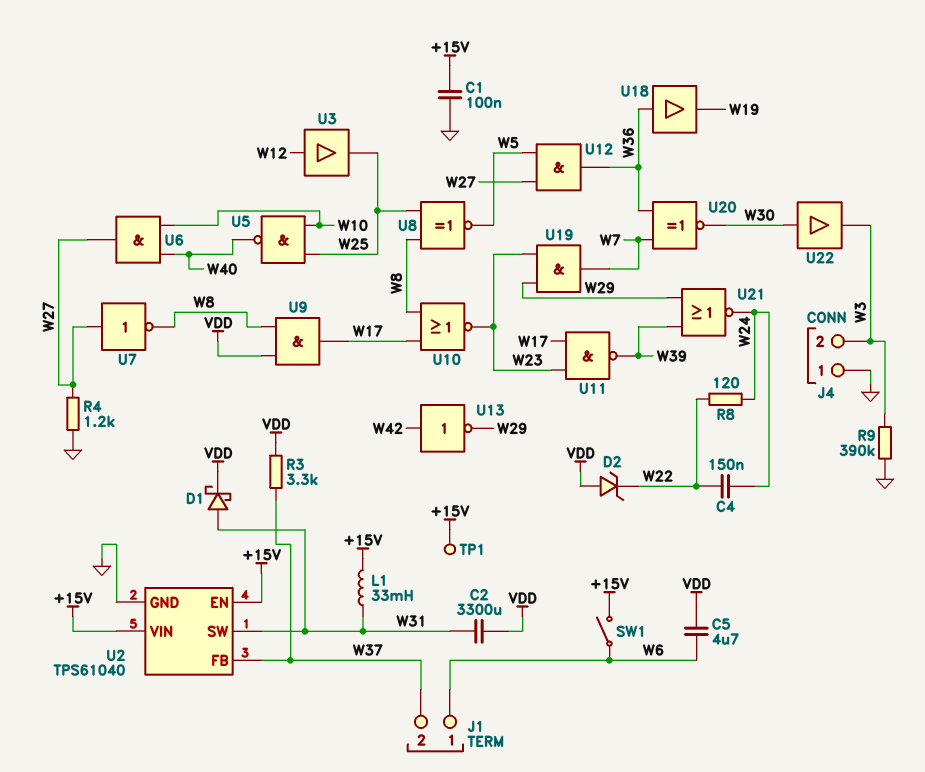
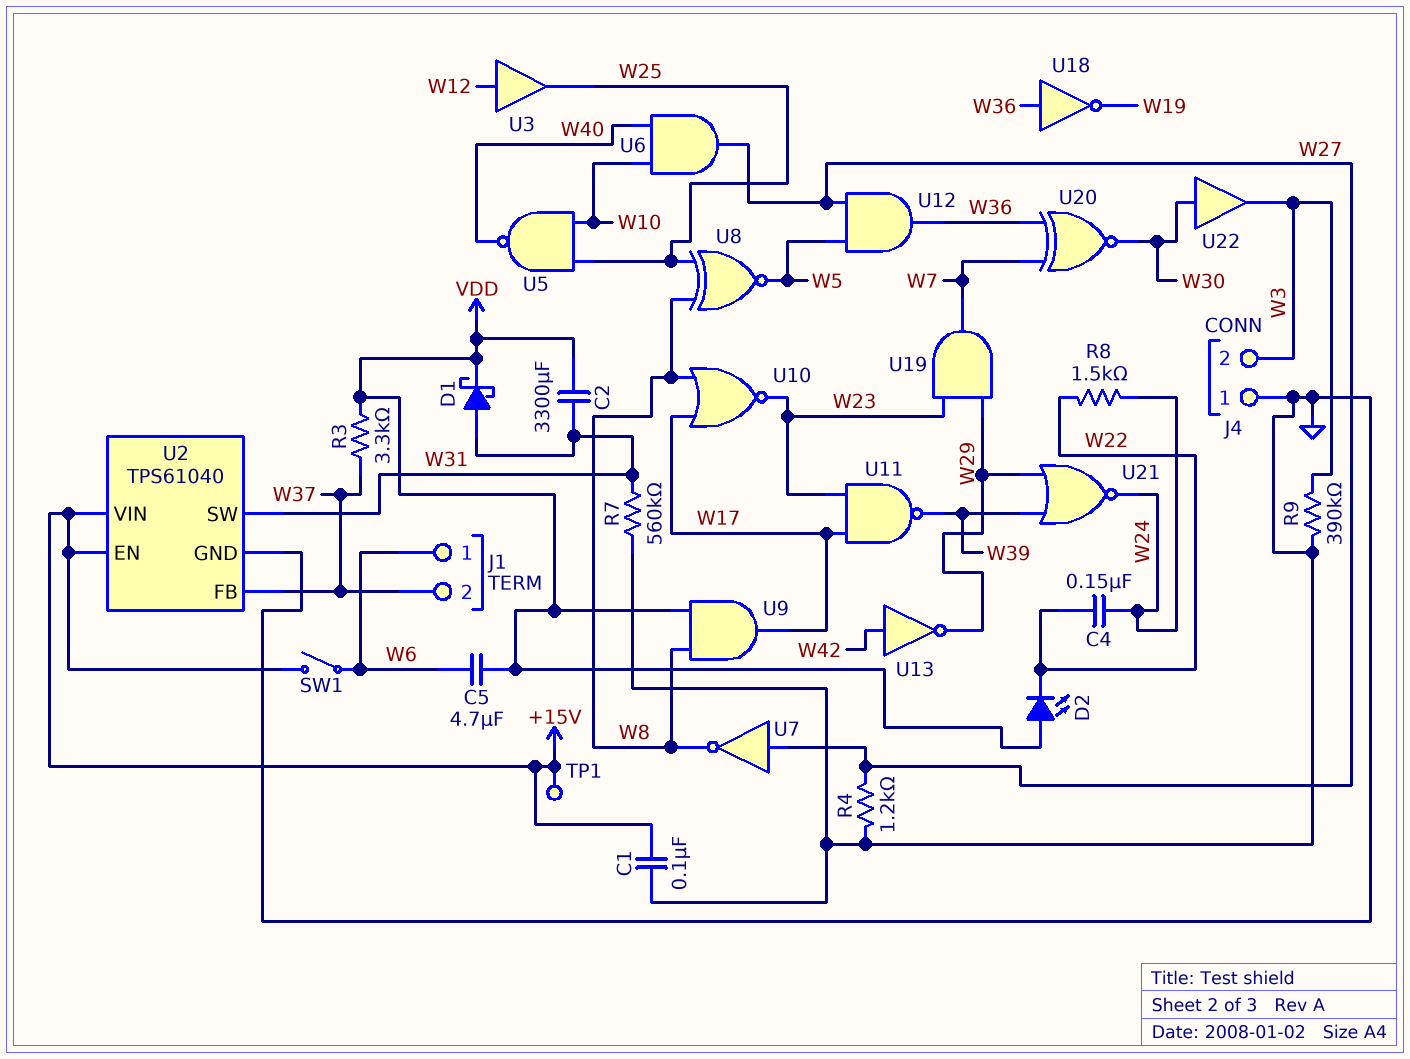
D2: zener (A VDD, K W22) -> LED (A VDD, K W22)
L1: 33mH (+15V, W31) -> none
R7: none -> 560k (GND, W31)
R8: 120 (W22, W24) -> 1.5k (W22, W24)
U18: buffer (in W36, out W19) -> NOT (in W36, out W19)

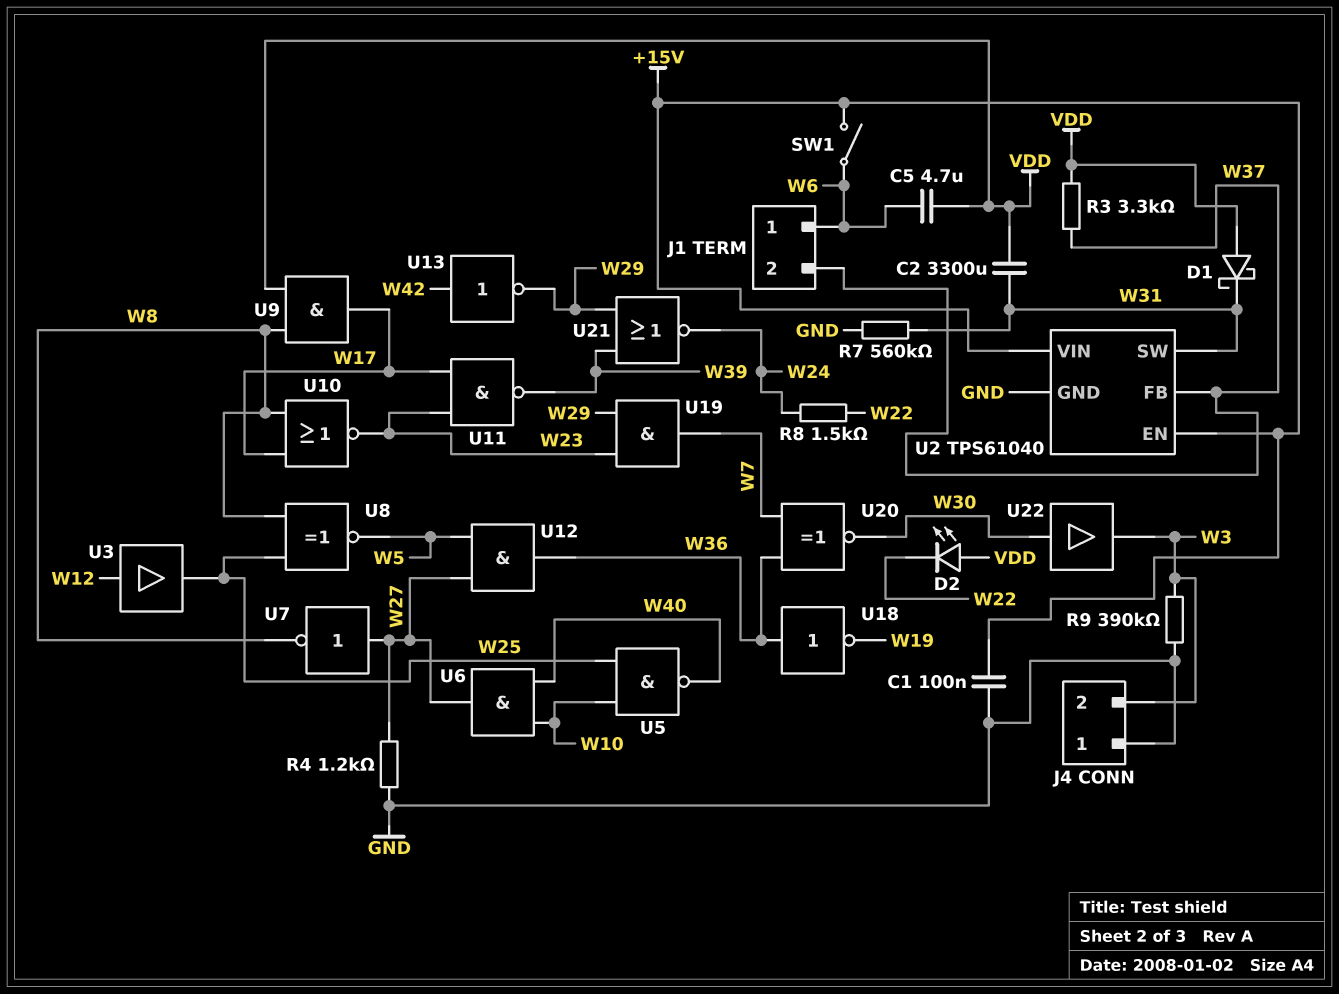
C4: 150nF (W22, W24) -> none
D1: schottky (A W31, K VDD) -> schottky (A VDD, K W31)
TP1: test point (+15V) -> none

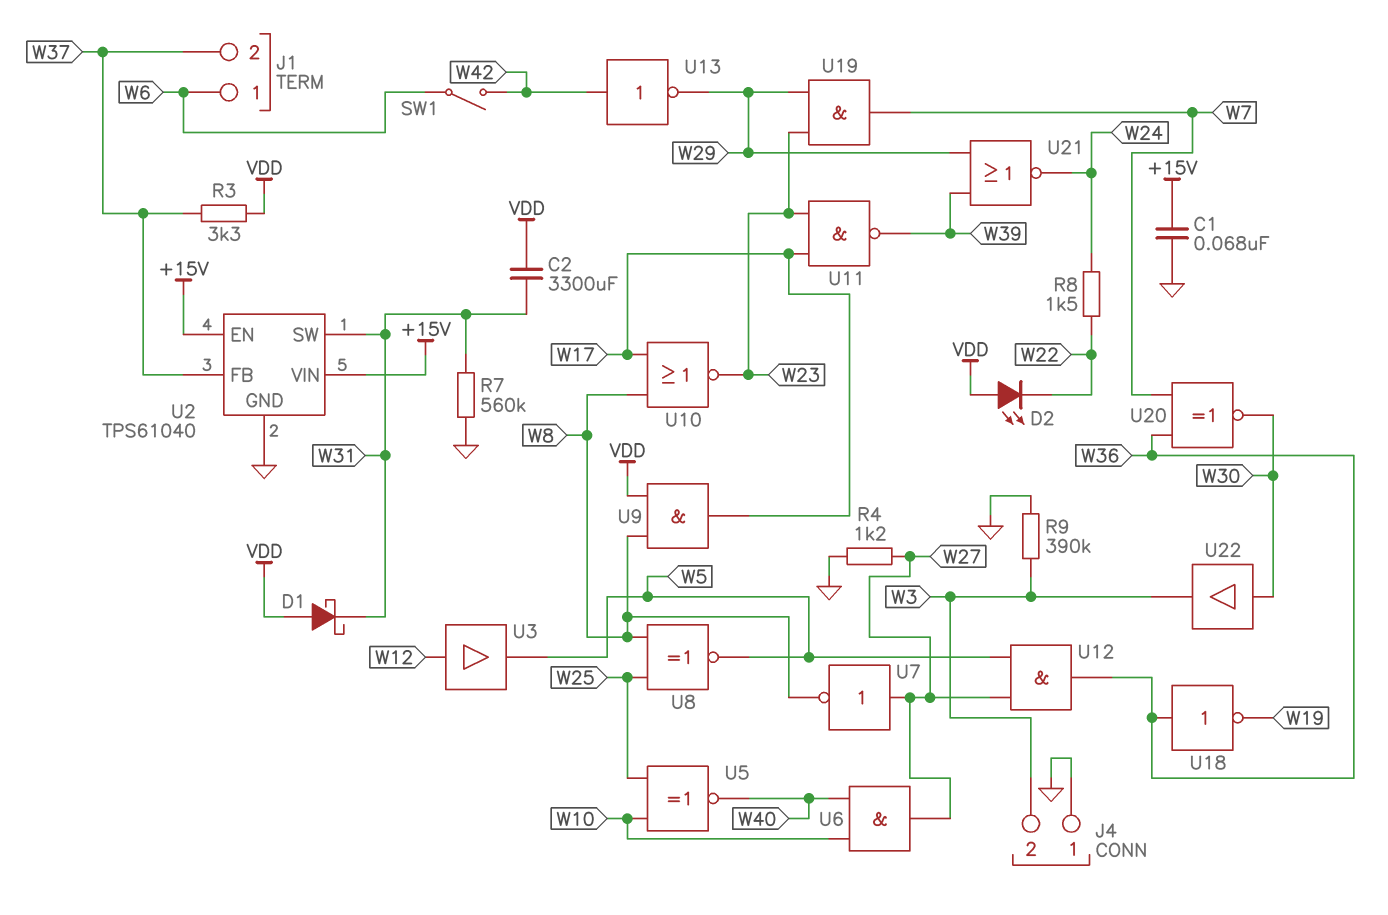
C1: 100nF (+15V, GND) -> 68nF (+15V, GND)
C5: 4.7uF (VDD, W6) -> none
SW1: switch (+15V, W6) -> switch (W6, W42)
U3: buffer (in W12, out W25) -> buffer (in W12, out W5)
U5: NAND (in W10, in W25, out W40) -> XNOR (in W10, in W25, out W40)

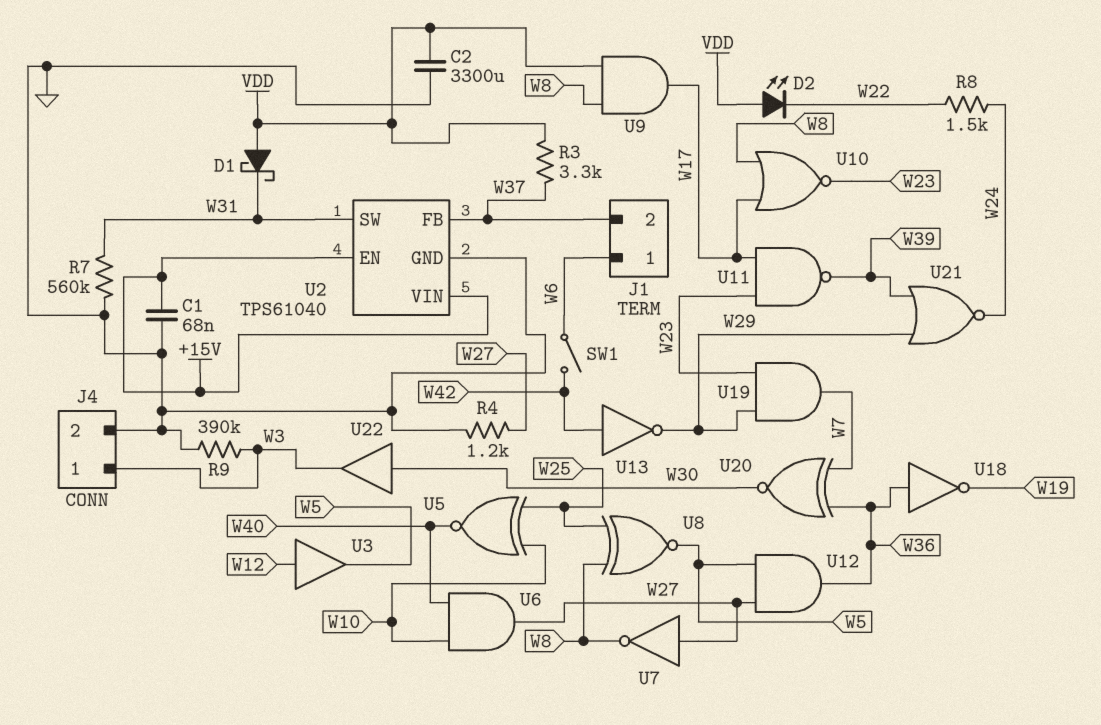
C2: 3300uF (VDD, W31) -> 3300uF (GND, VDD)
J4 pin 1: GND -> W3
J4 pin 2: W3 -> GND

